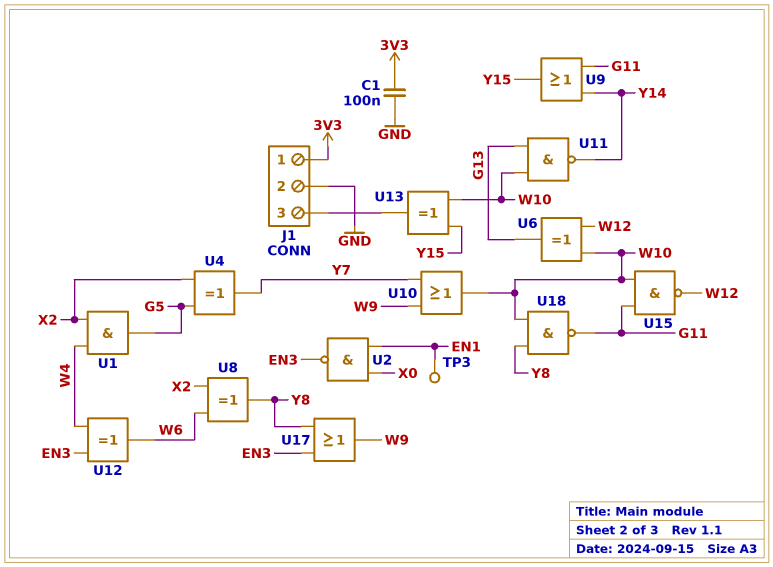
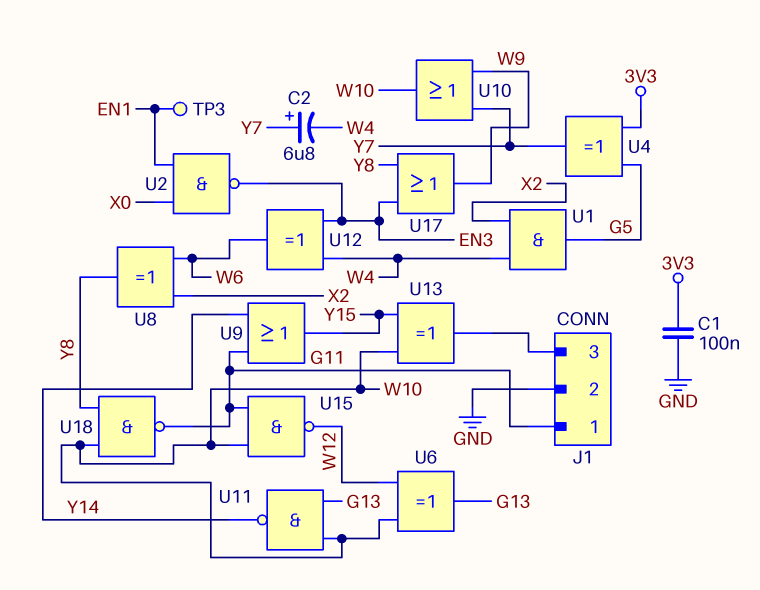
C2: none -> 6.8uF (plus Y7, minus W4)
J1 pin 1: 3V3 -> G11
U4: XOR (in G5, in X2, out Y7) -> XOR (in 3V3, in G5, out Y7)

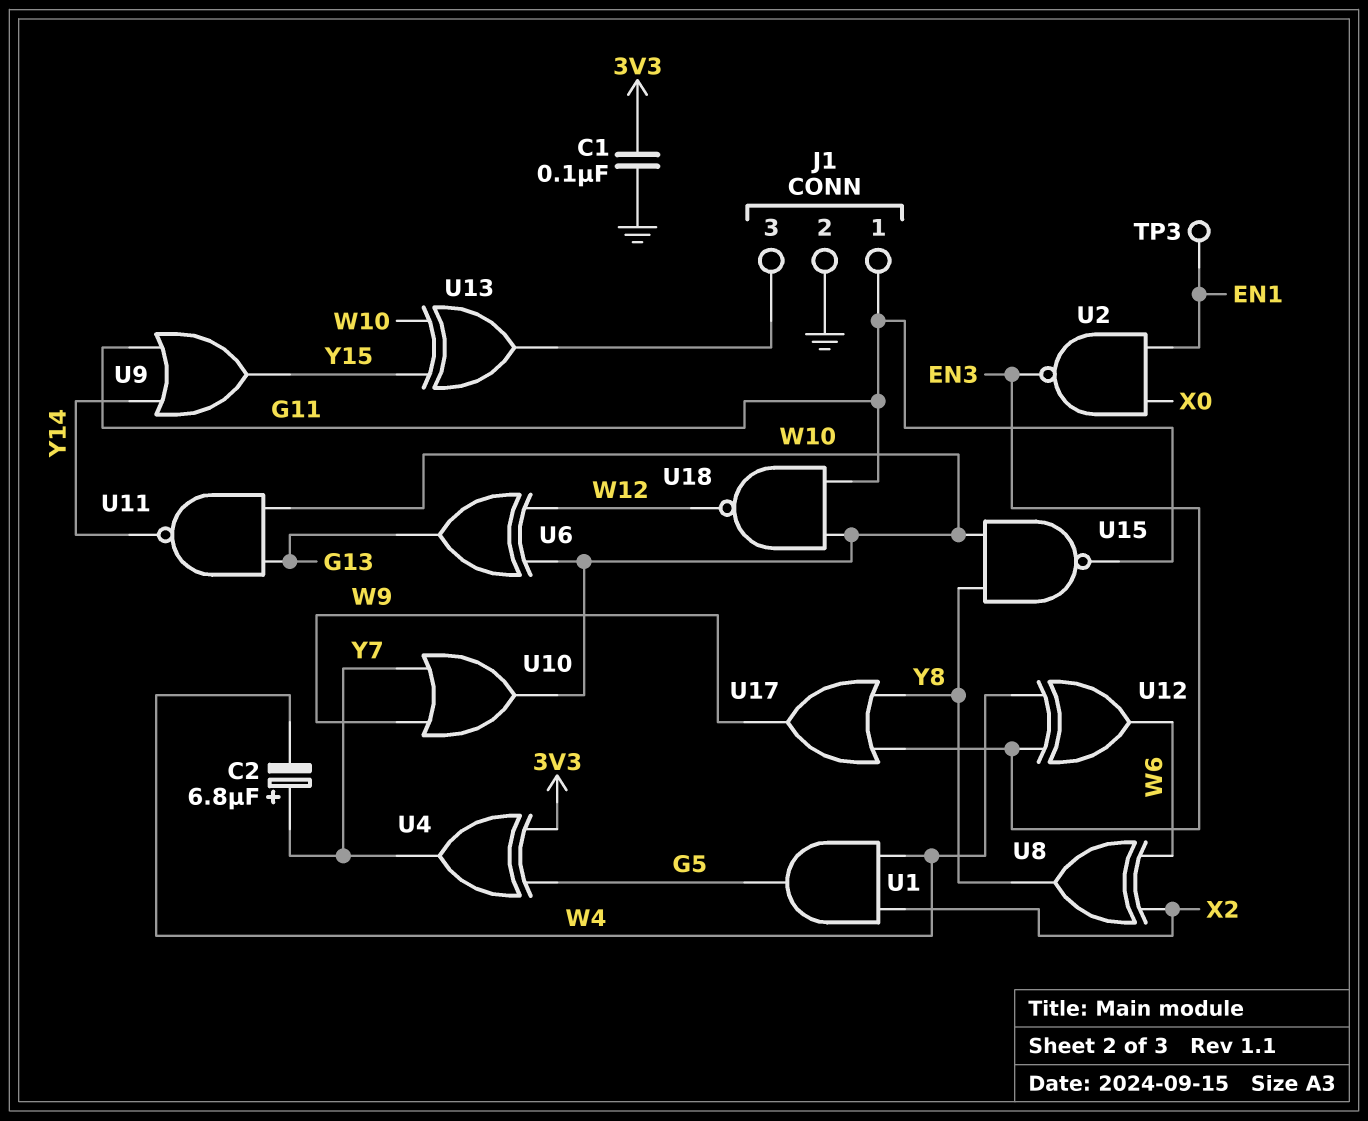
U15: NAND (in G11, in W10, out W12) -> NAND (in W10, in Y8, out G11)
U18: NAND (in W10, in Y8, out G11) -> NAND (in G11, in W10, out W12)

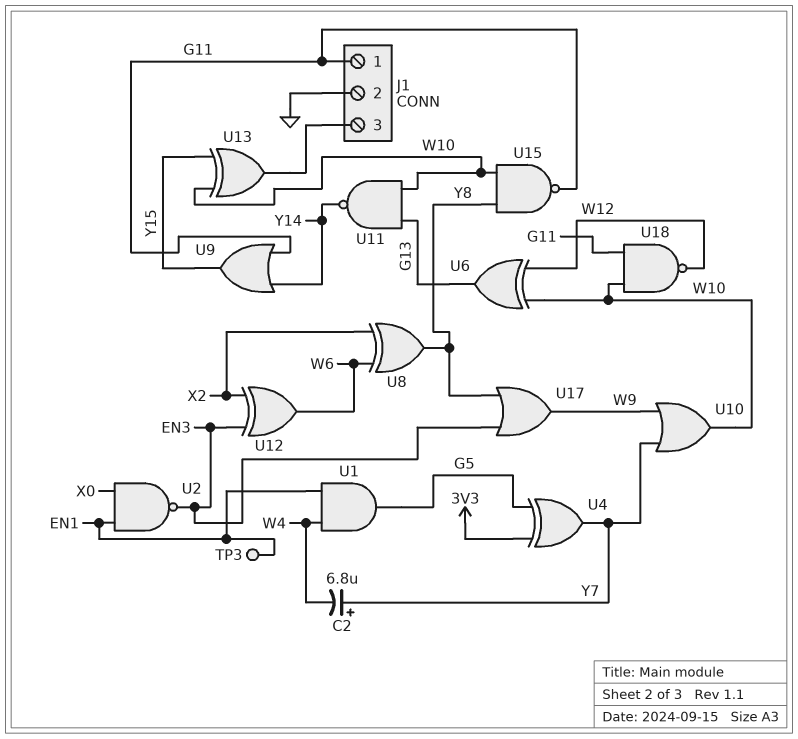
C1: 100nF (3V3, GND) -> none
U1: AND (in W4, in X2, out G5) -> AND (in EN1, in W4, out G5)
U12: XOR (in EN3, in W4, out W6) -> XOR (in EN3, in X2, out W6)

